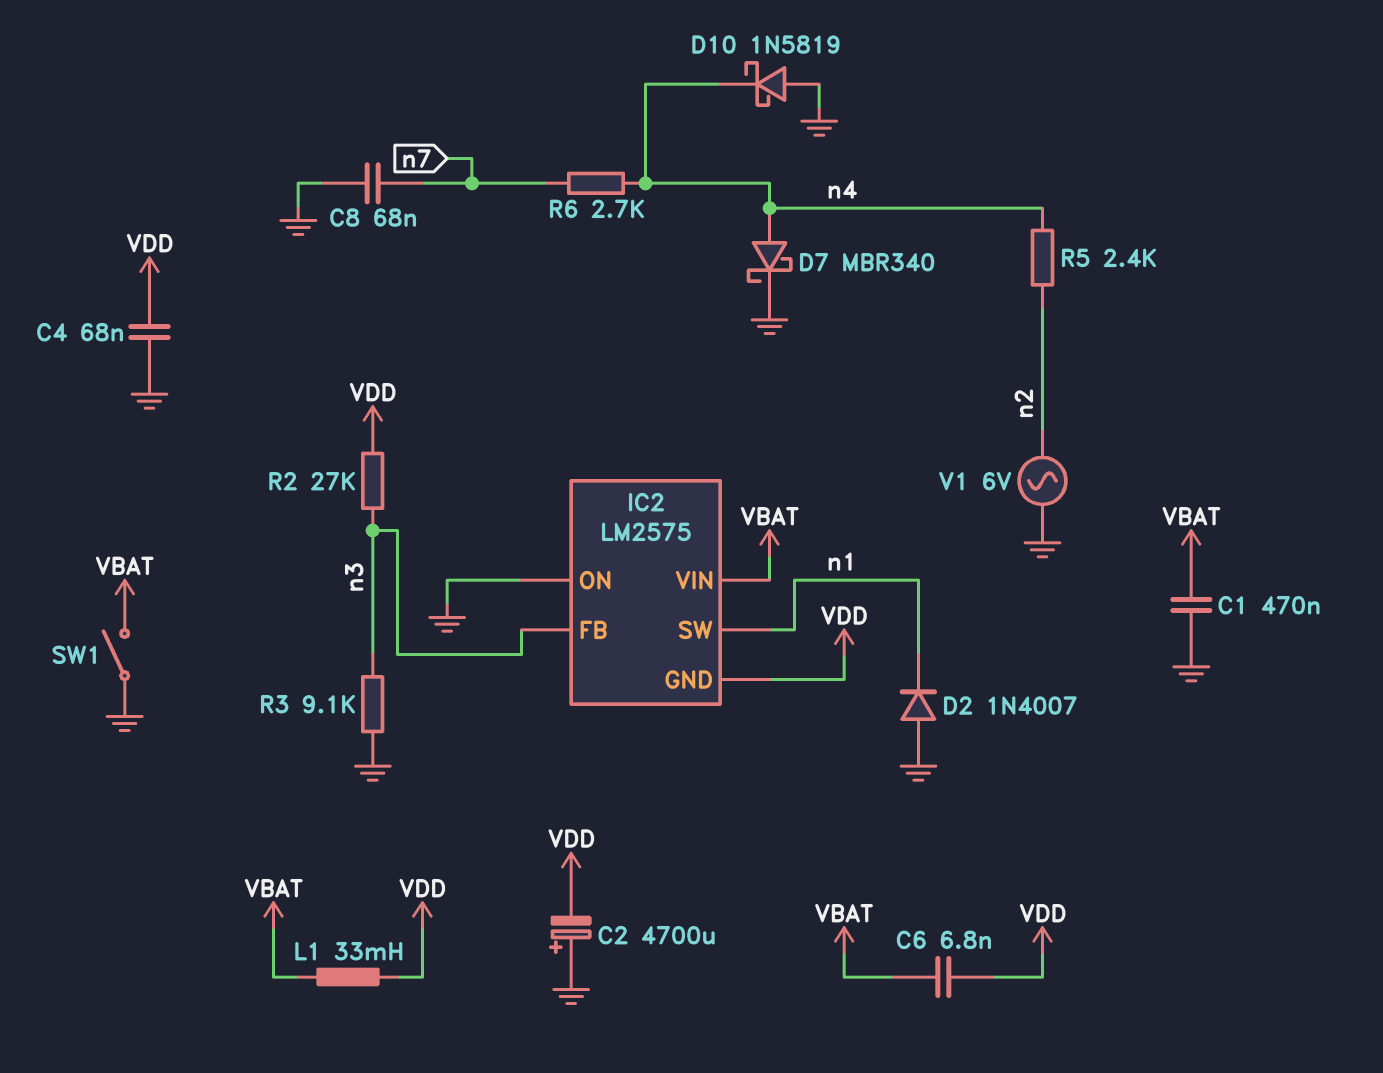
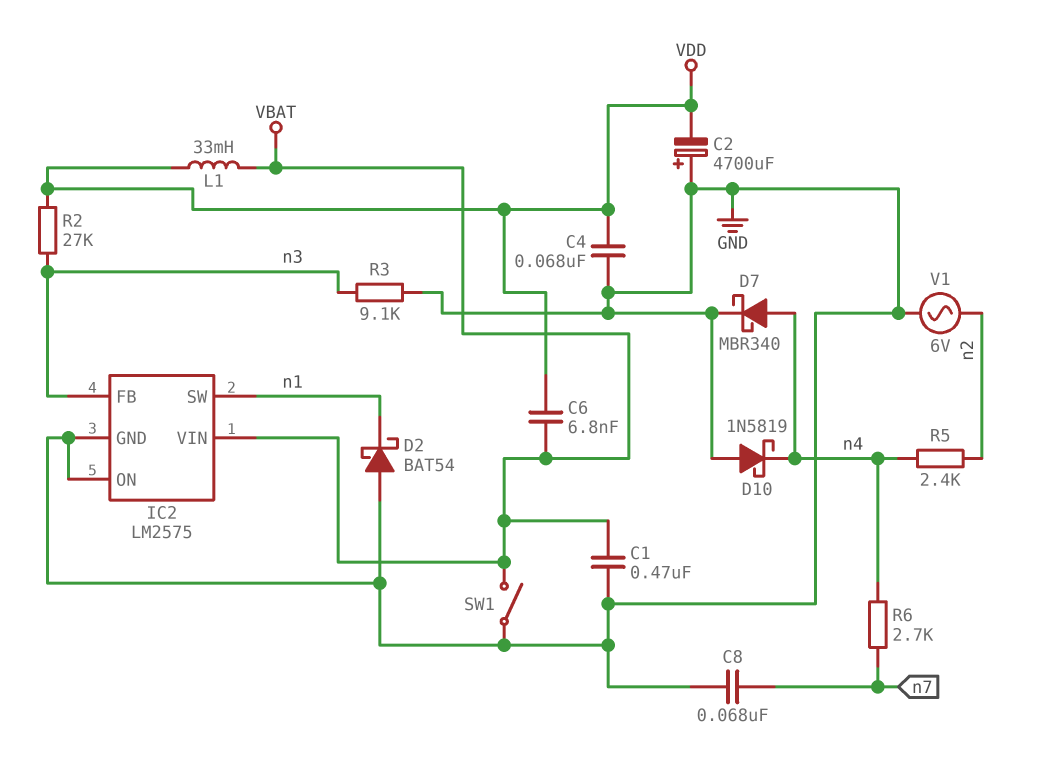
D2: diode 1N4007 (A GND, K n1) -> schottky BAT54 (A GND, K n1)
IC2 pin GND: VDD -> GND

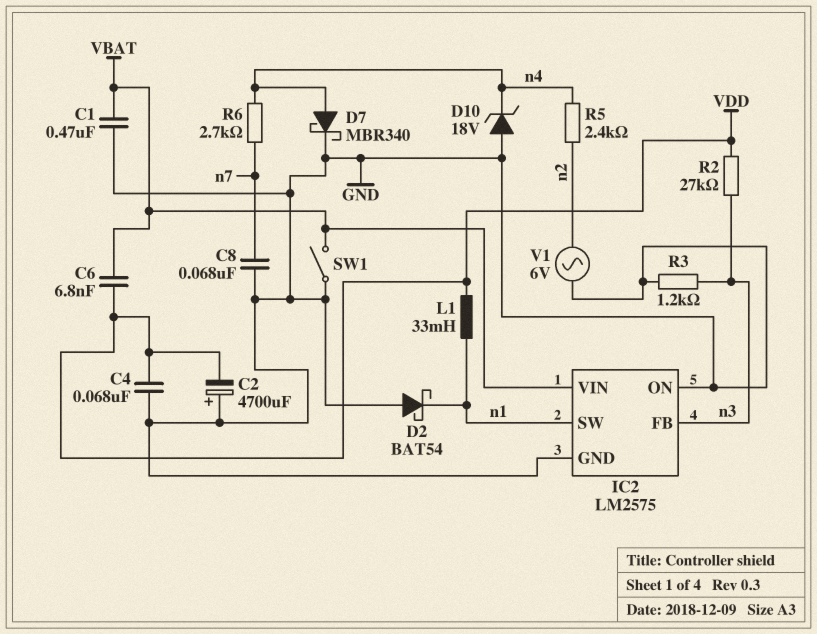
D10: schottky 1N5819 (A GND, K n4) -> zener 18V (A GND, K n4)
L1: 33mH (VBAT, VDD) -> 33mH (VDD, n1)
R3: 9.1k (GND, n3) -> 1.2k (GND, n3)

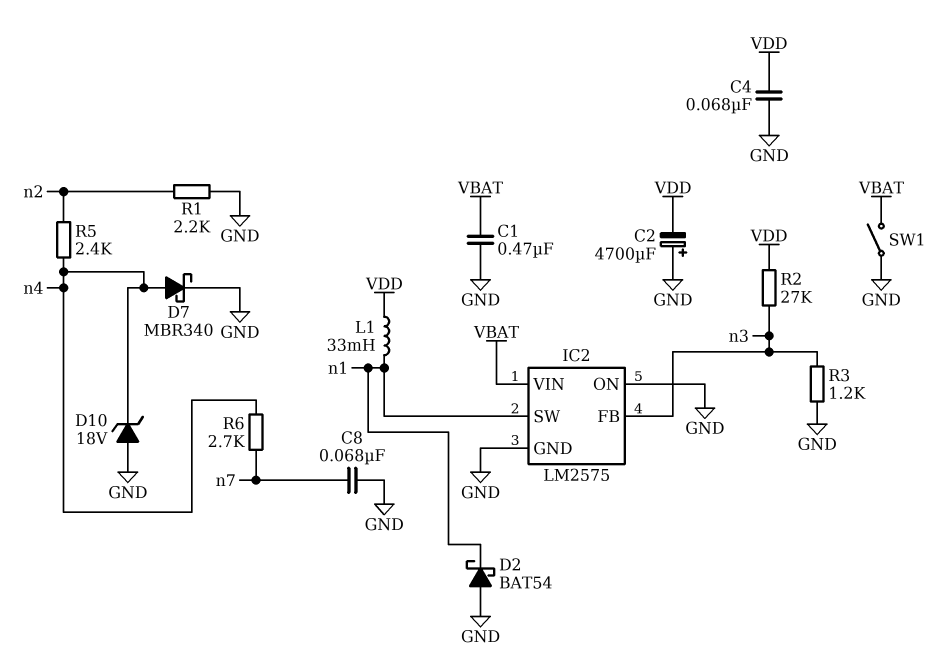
C6: 6.8nF (VBAT, VDD) -> none
R1: none -> 2.2k (GND, n2)
V1: AC 6V (GND, n2) -> none

